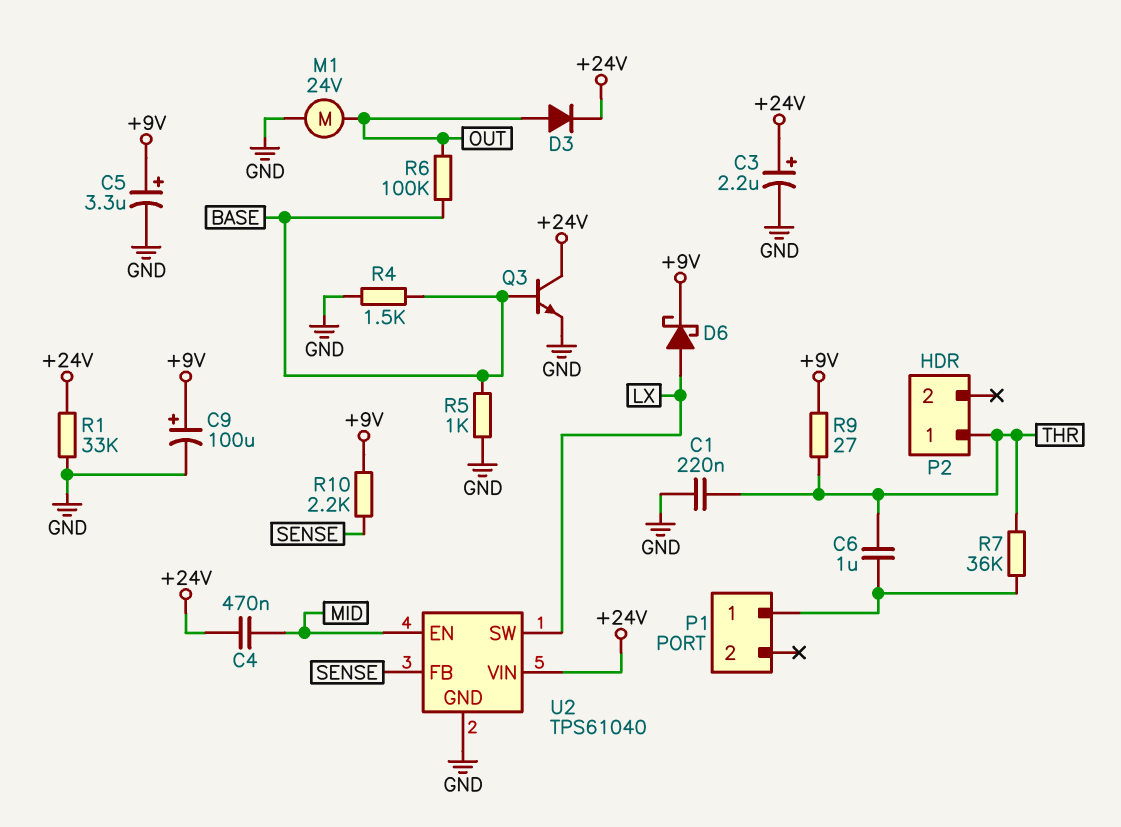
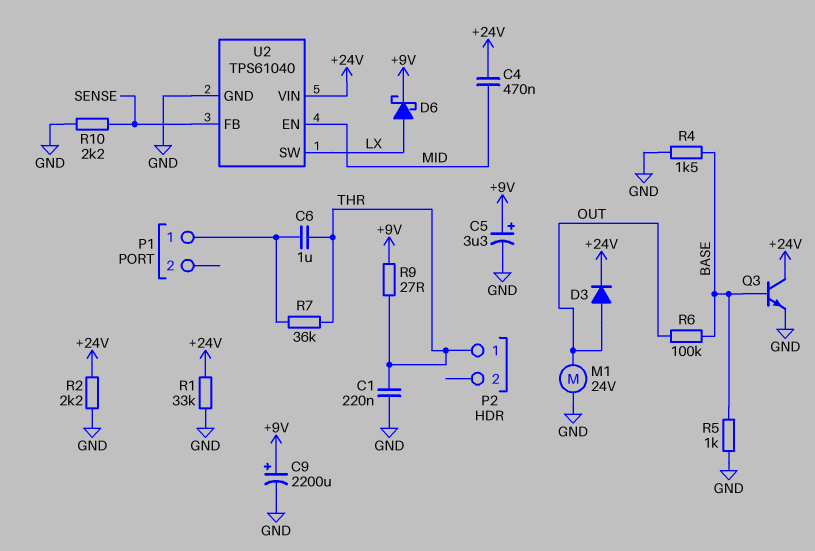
C3: 2.2uF (plus +24V, minus GND) -> none
C9: 100uF (plus +9V, minus GND) -> 2200uF (plus +9V, minus GND)
R2: none -> 2.2k (+24V, GND)
R10: 2.2k (+9V, SENSE) -> 2.2k (GND, SENSE)

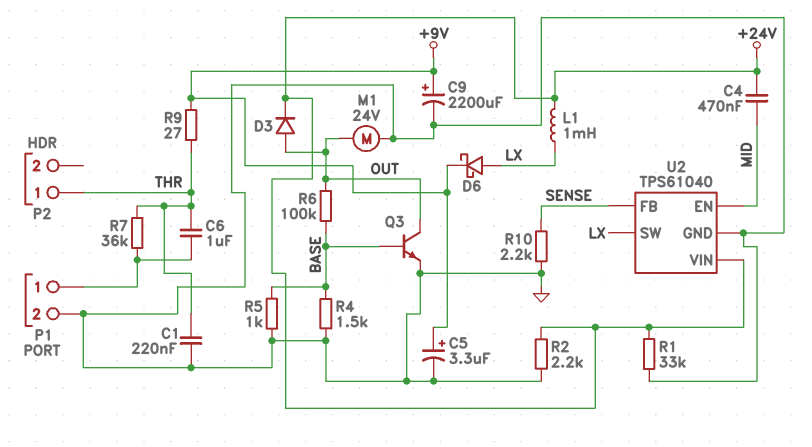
L1: none -> 1mH (+24V, LX)
P1 pin 2: none -> GND
Q3: NPN (B BASE, C +24V, E GND) -> NPN (B BASE, C OUT, E GND)

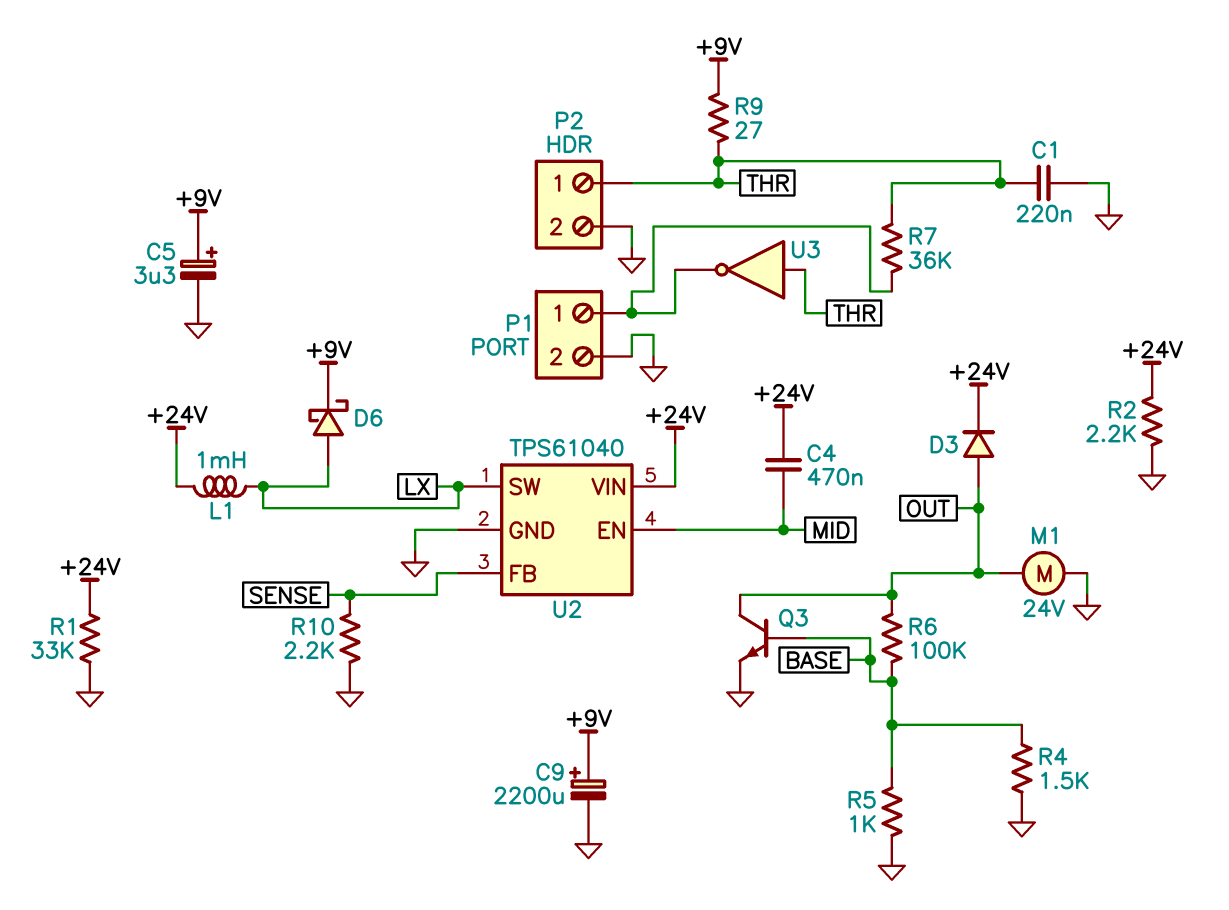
C6: 1uF (P1/1, THR) -> none
P2 pin 2: none -> GND
U3: none -> NOT (in THR, out P1/1)

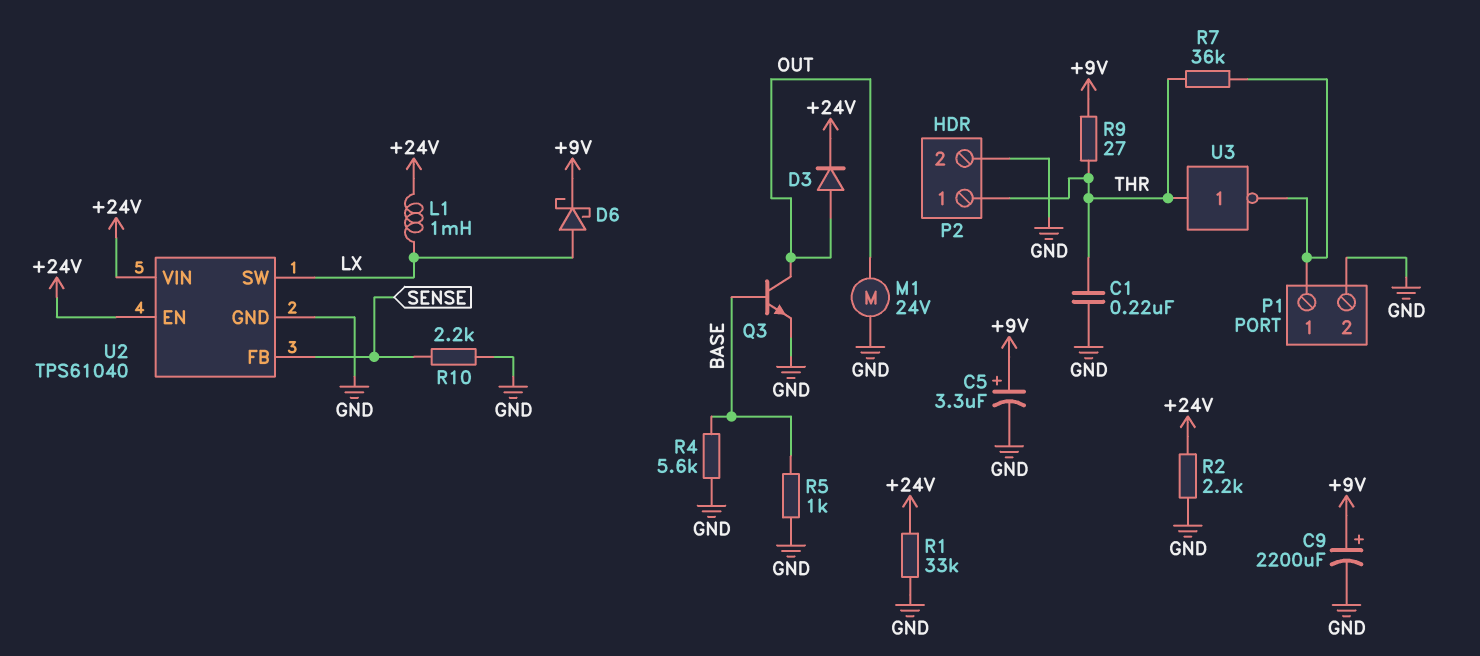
C4: 470nF (+24V, MID) -> none
R4: 1.5k (BASE, GND) -> 5.6k (BASE, GND)
R6: 100k (BASE, OUT) -> none
U2 pin EN: MID -> +24V

